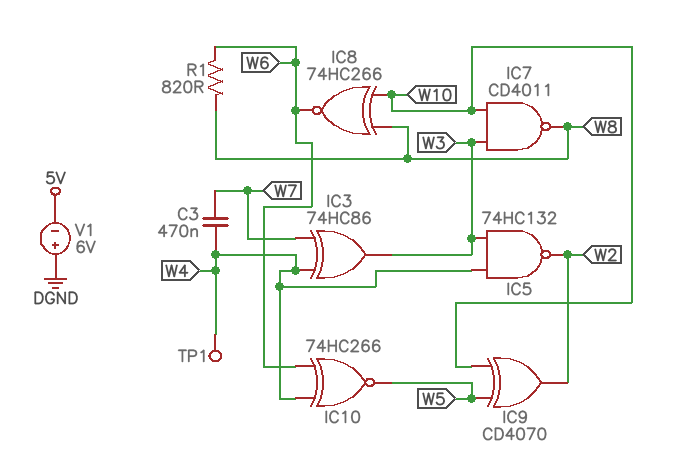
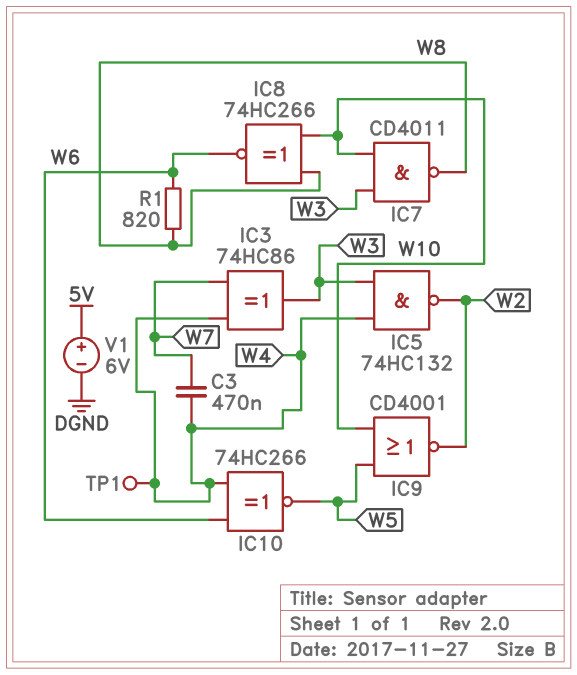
IC9: XOR CD4070 (in W5, in W10, out W2) -> NOR CD4001 (in W5, in W10, out W2)
V1: 6V (plus DGND, minus 5V) -> 6V (plus 5V, minus DGND)

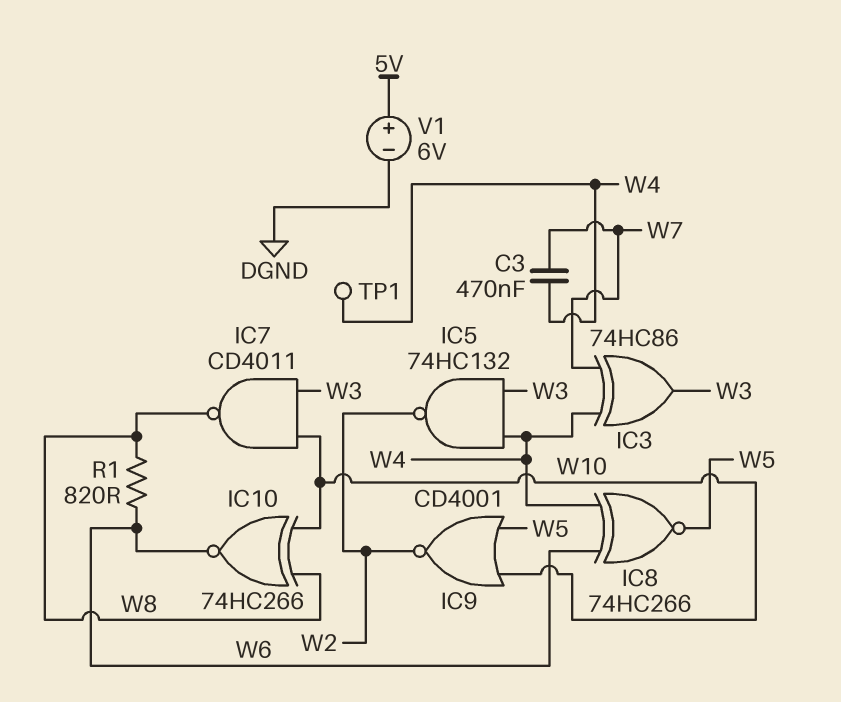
IC8: XNOR 74HC266 (in W8, in W10, out W6) -> XNOR 74HC266 (in W4, in W6, out W5)
IC10: XNOR 74HC266 (in W4, in W6, out W5) -> XNOR 74HC266 (in W8, in W10, out W6)

